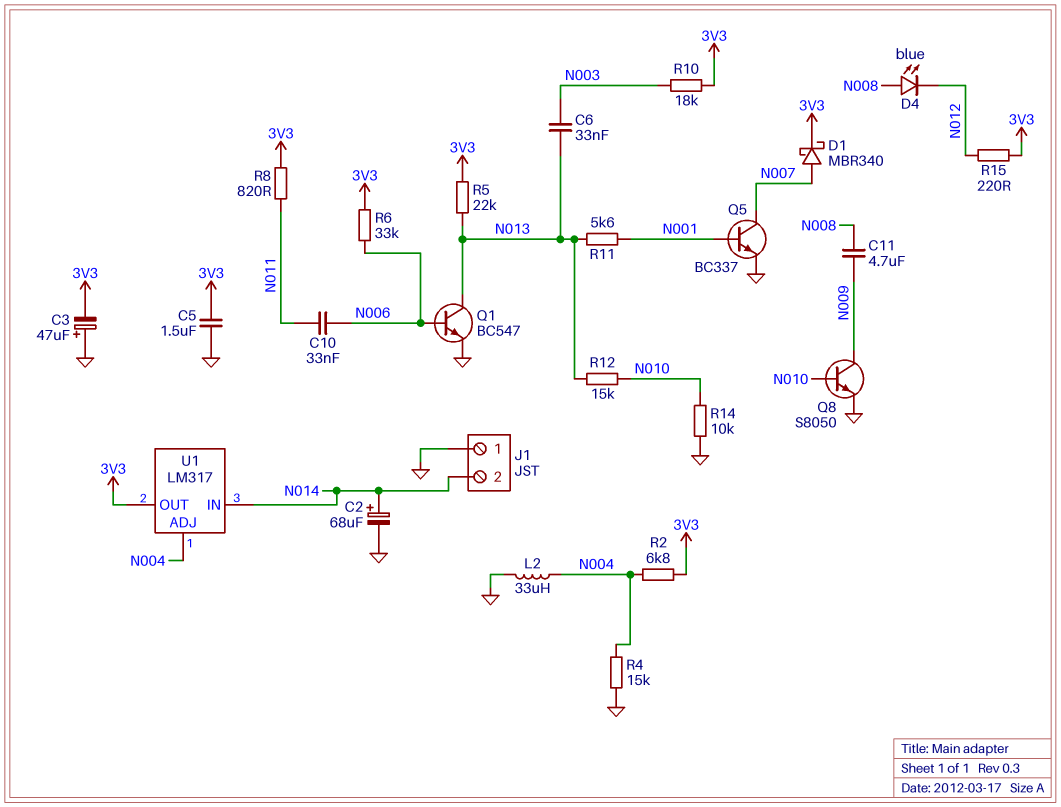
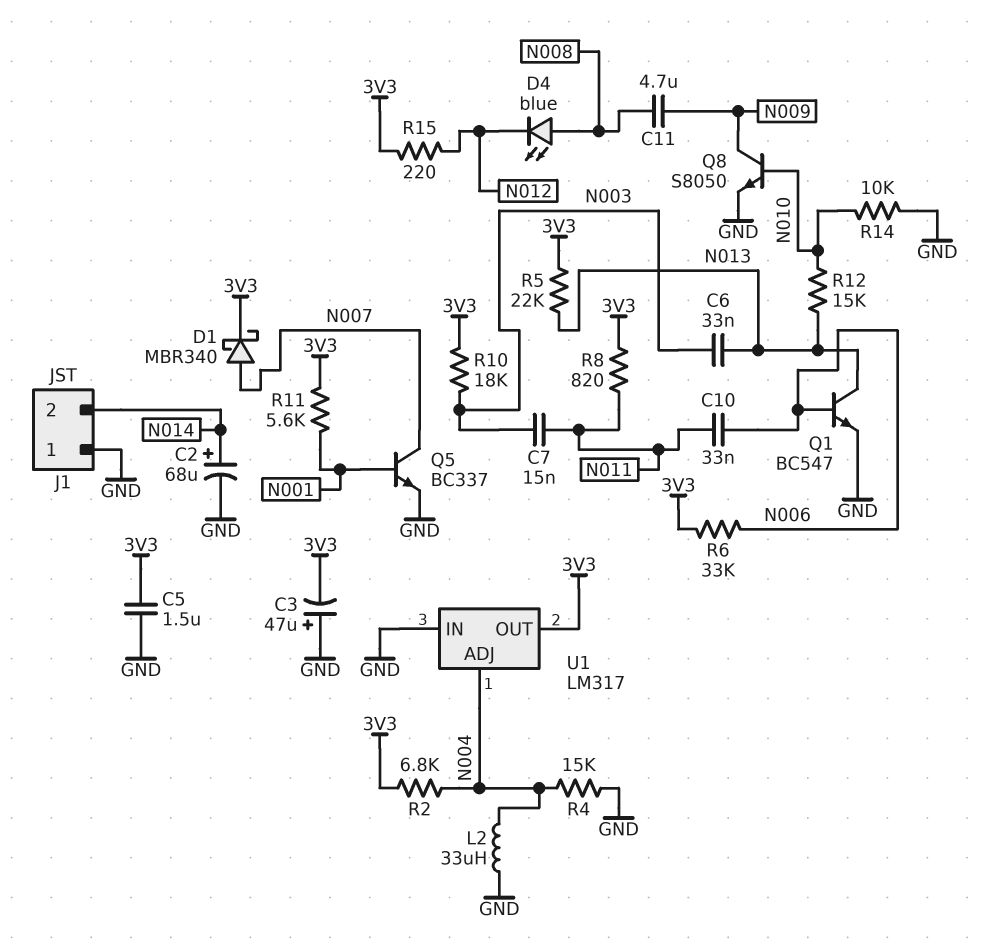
C7: none -> 15nF (N003, N011)
R11: 5.6k (N001, N013) -> 5.6k (3V3, N001)
U1 pin IN: N014 -> GND

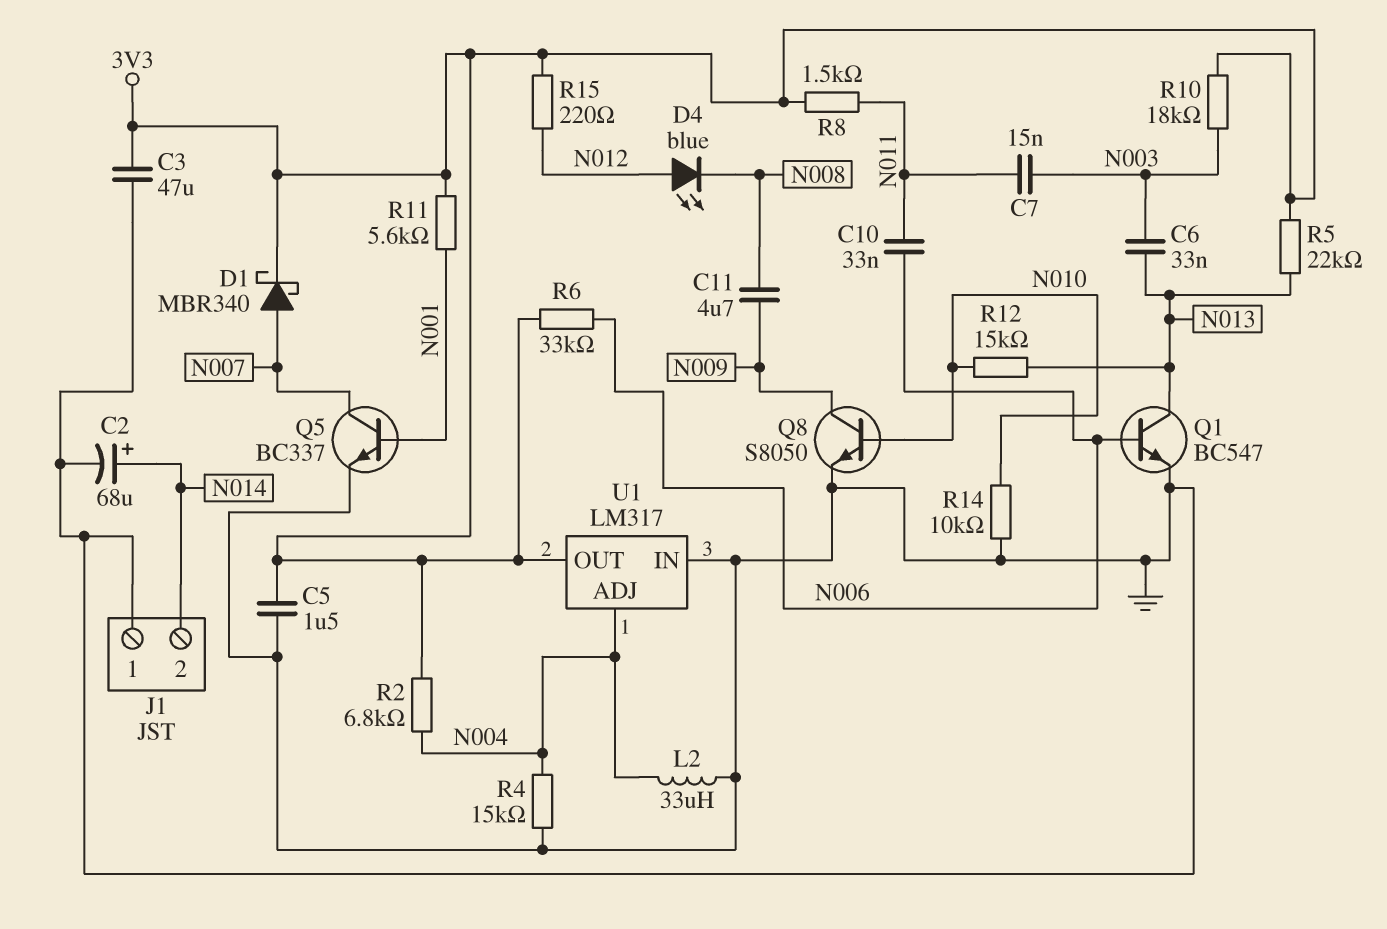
C3: 47uF (plus GND, minus 3V3) -> 47uF (3V3, GND)
D4: LED blue (A N008, K N012) -> LED blue (A N012, K N008)
R8: 820 (3V3, N011) -> 1.5k (3V3, N011)

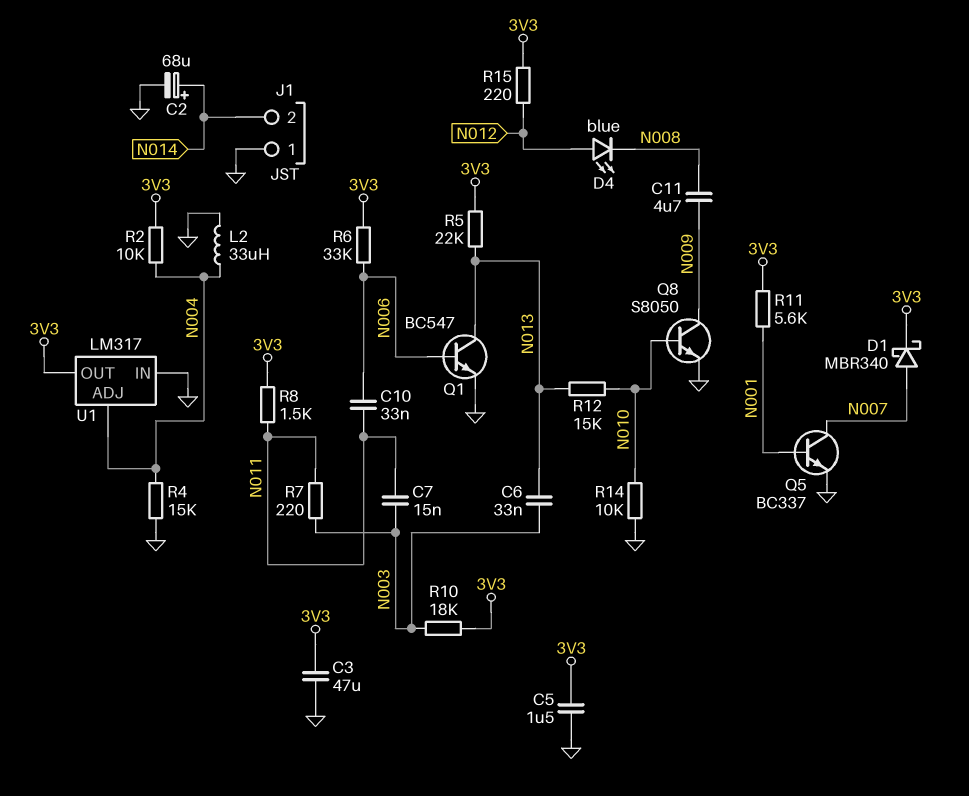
R2: 6.8k (3V3, N004) -> 10k (3V3, N004)
R7: none -> 220 (N003, N011)

